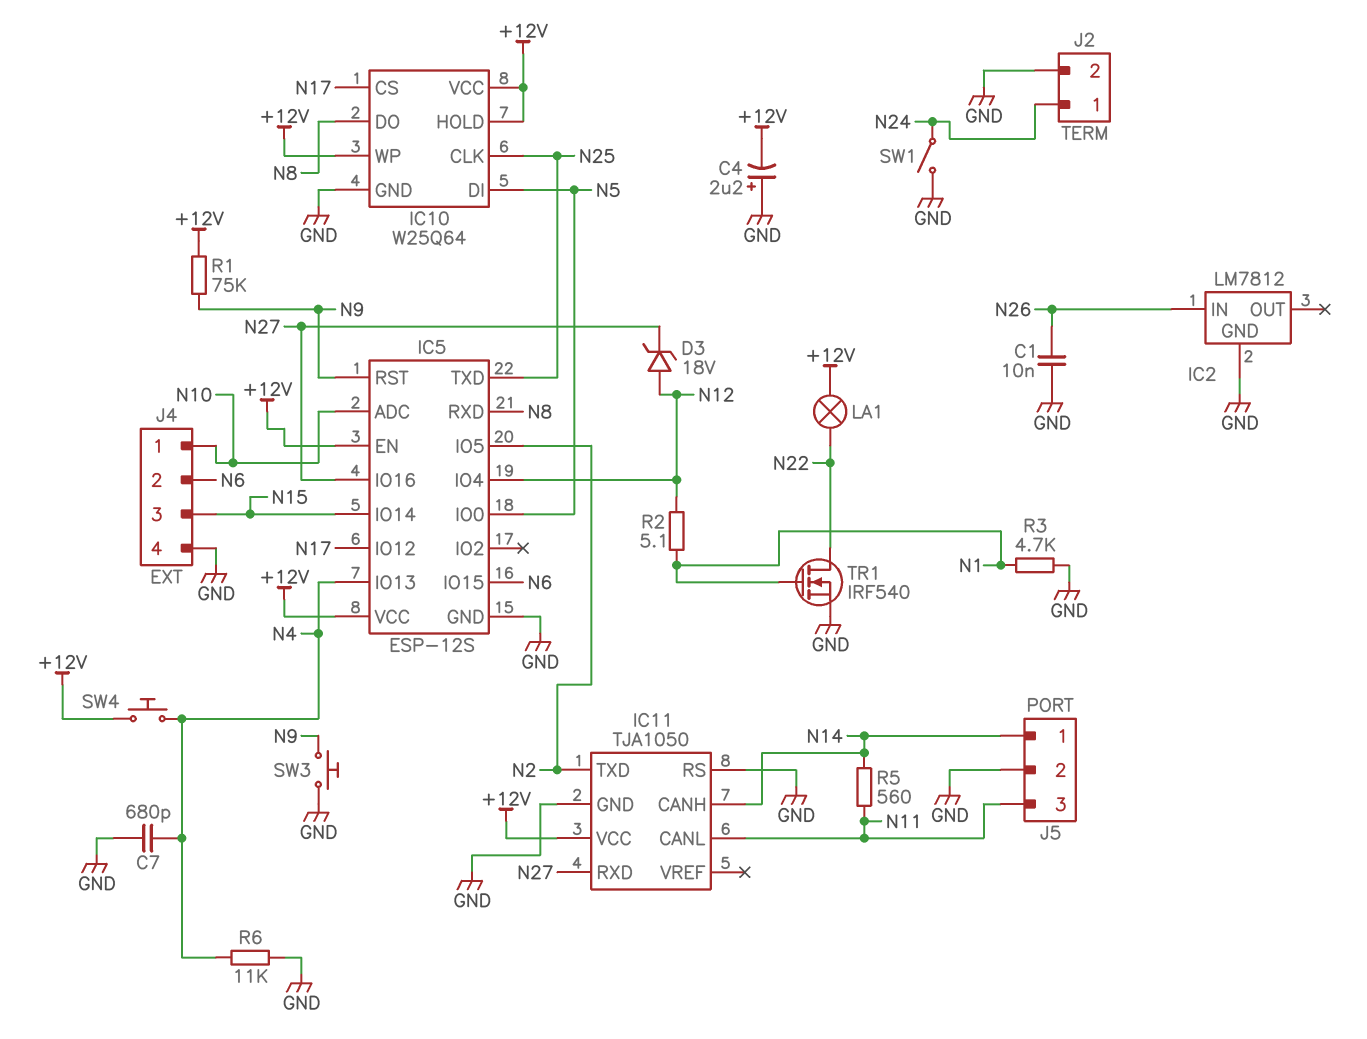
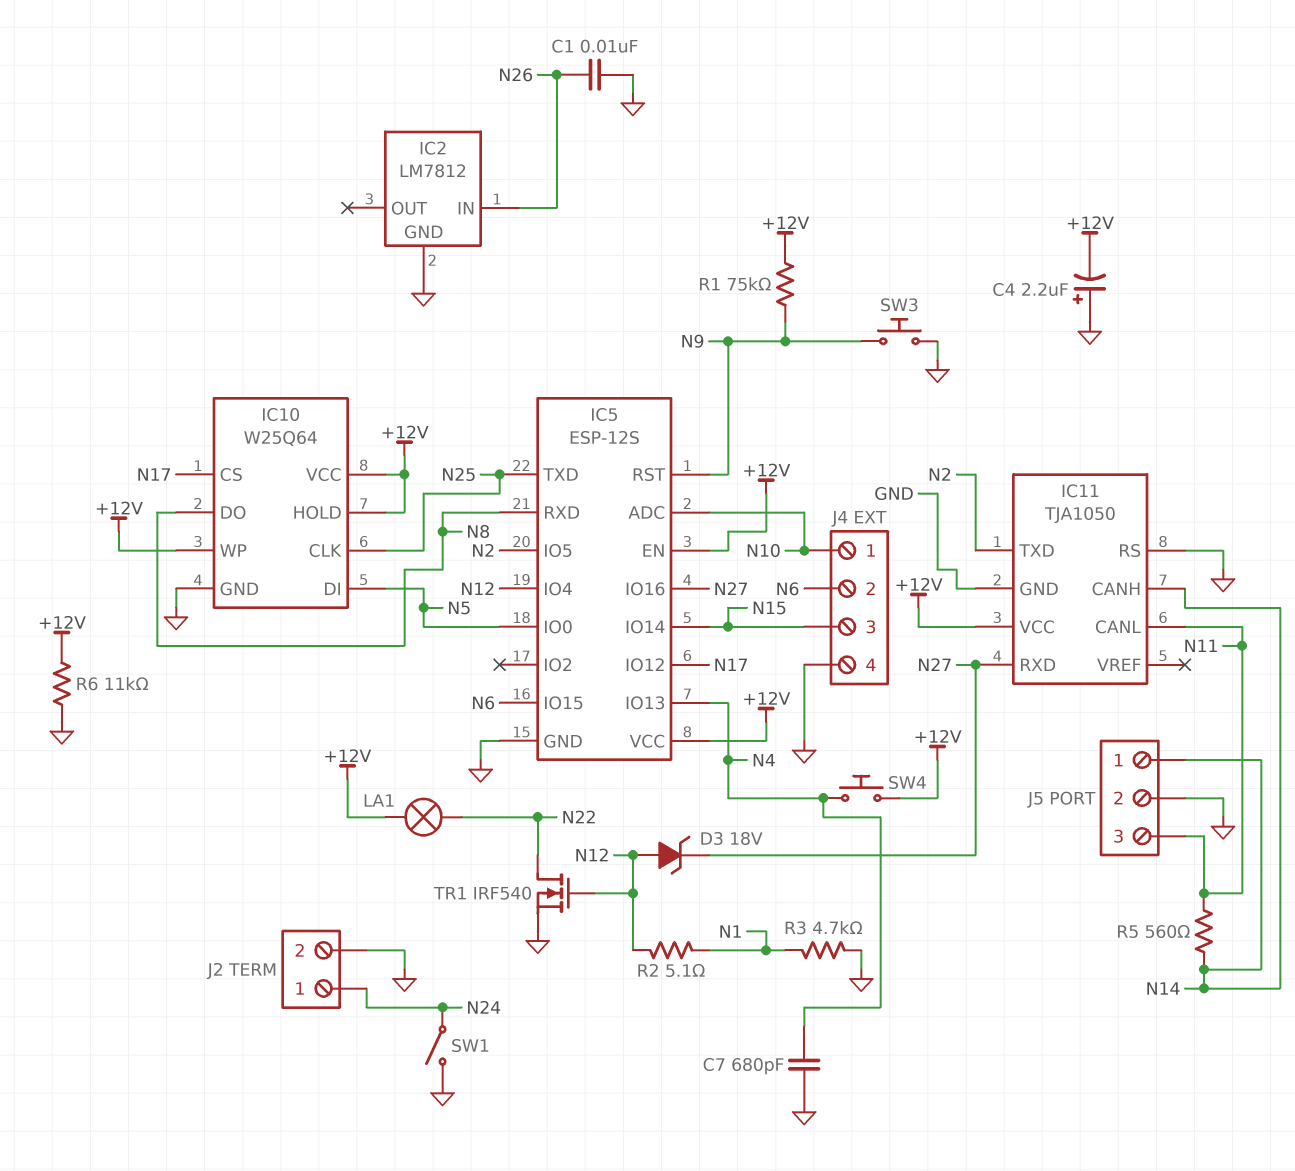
R6: 11k (GND, N4) -> 11k (+12V, GND)
TR1: NMOS IRF540 (G N1, D N22, S GND) -> NMOS IRF540 (G N12, D N22, S GND)

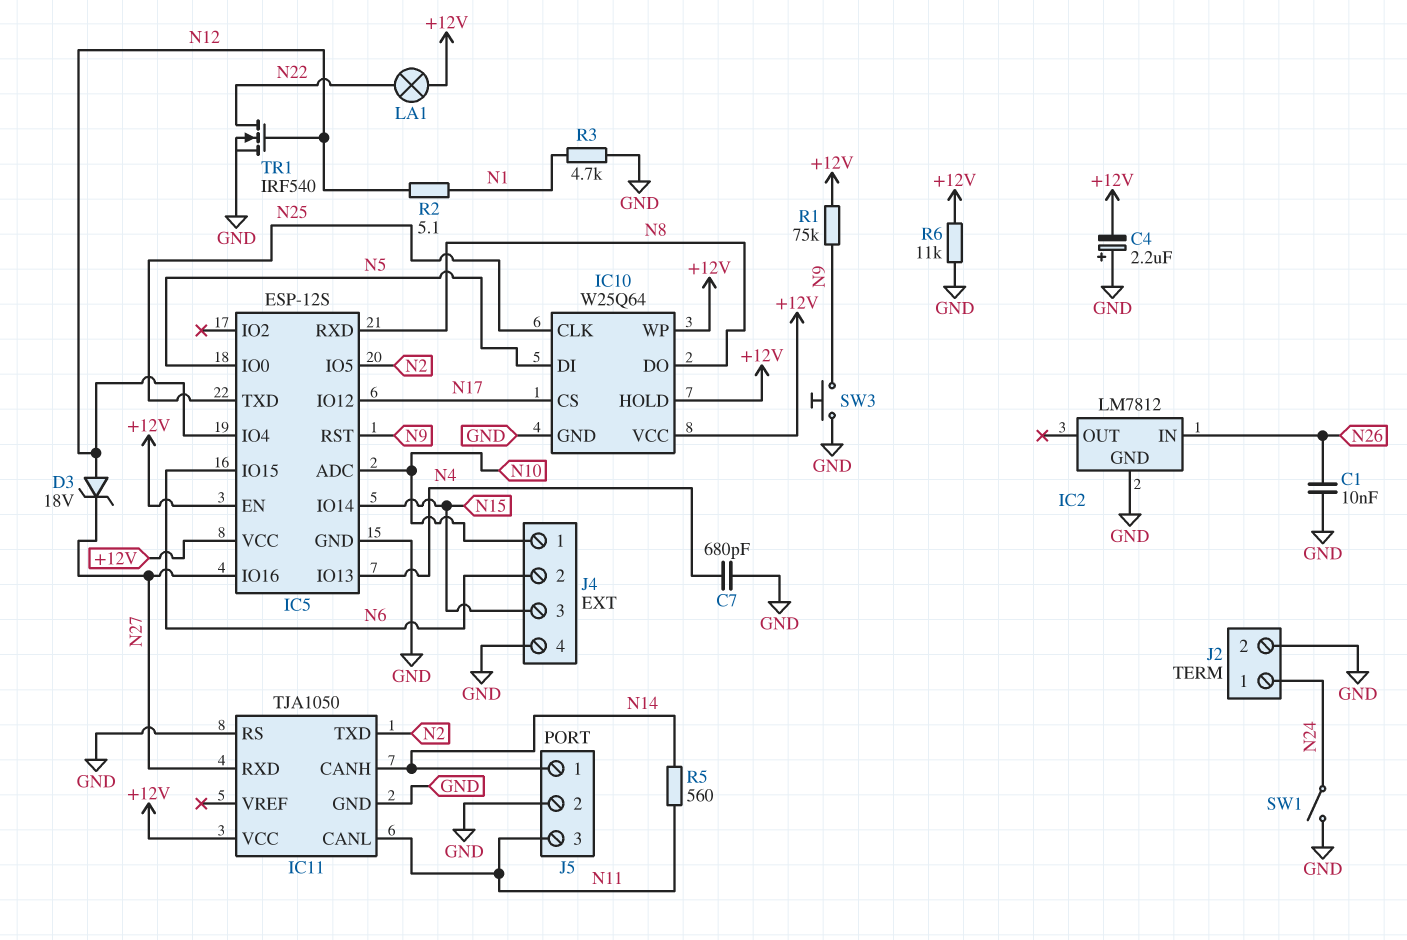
SW4: button (+12V, N4) -> none

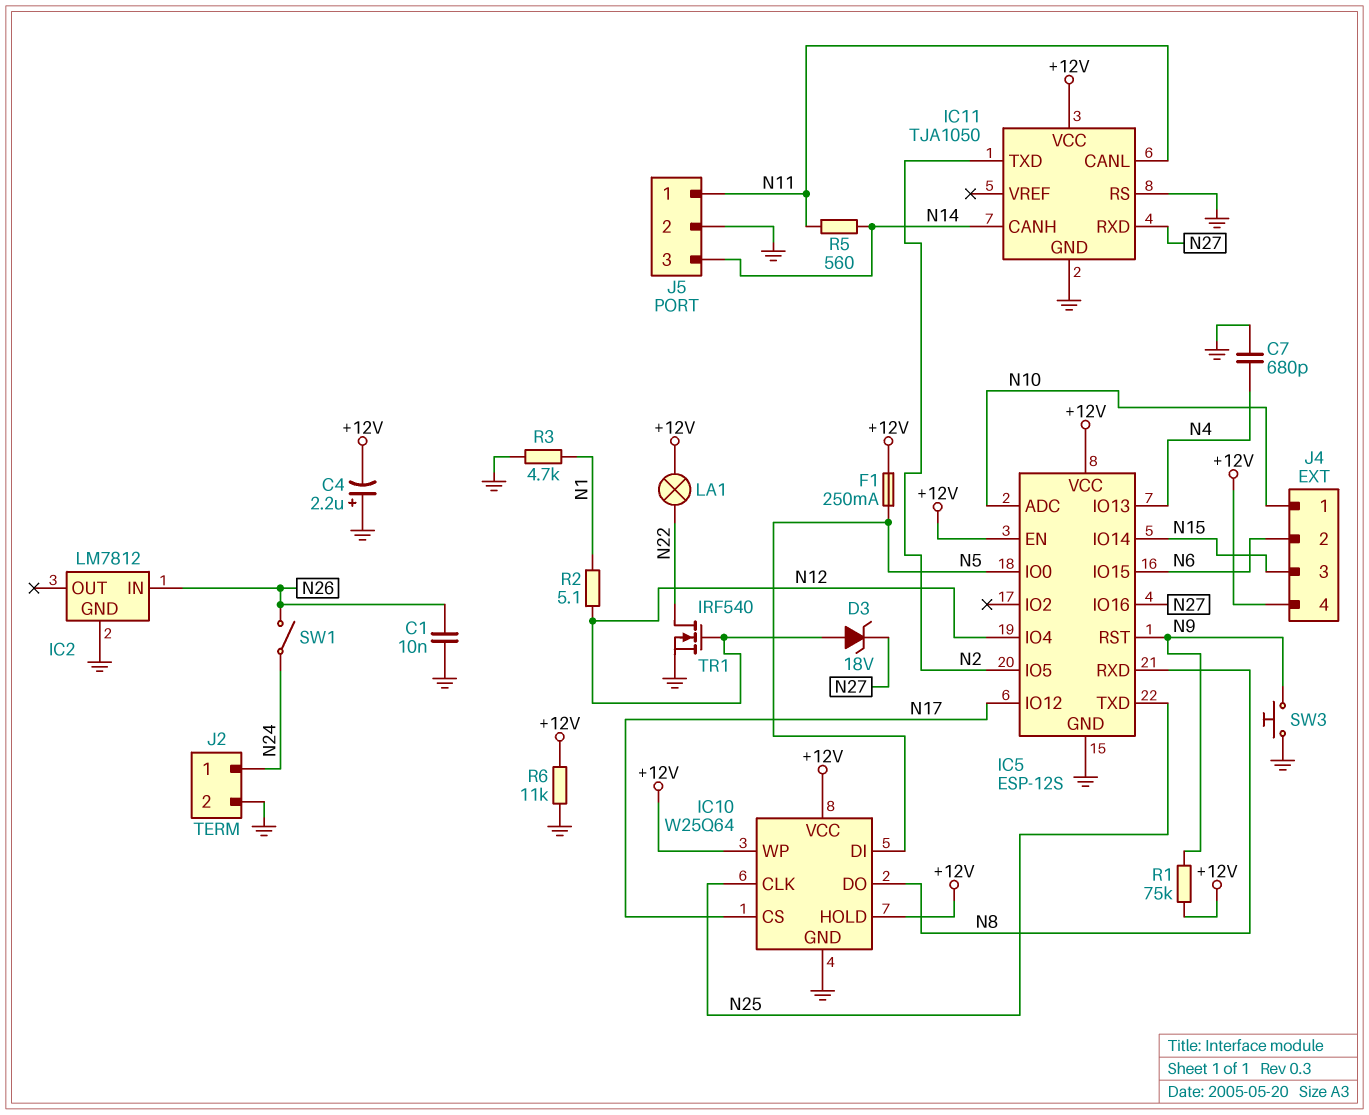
F1: none -> 250mA (+12V, N5)
J4 pin 4: GND -> +12V
J5 pin 1: N14 -> N11
J5 pin 3: N11 -> N14
SW1: switch (GND, N24) -> switch (N24, N26)

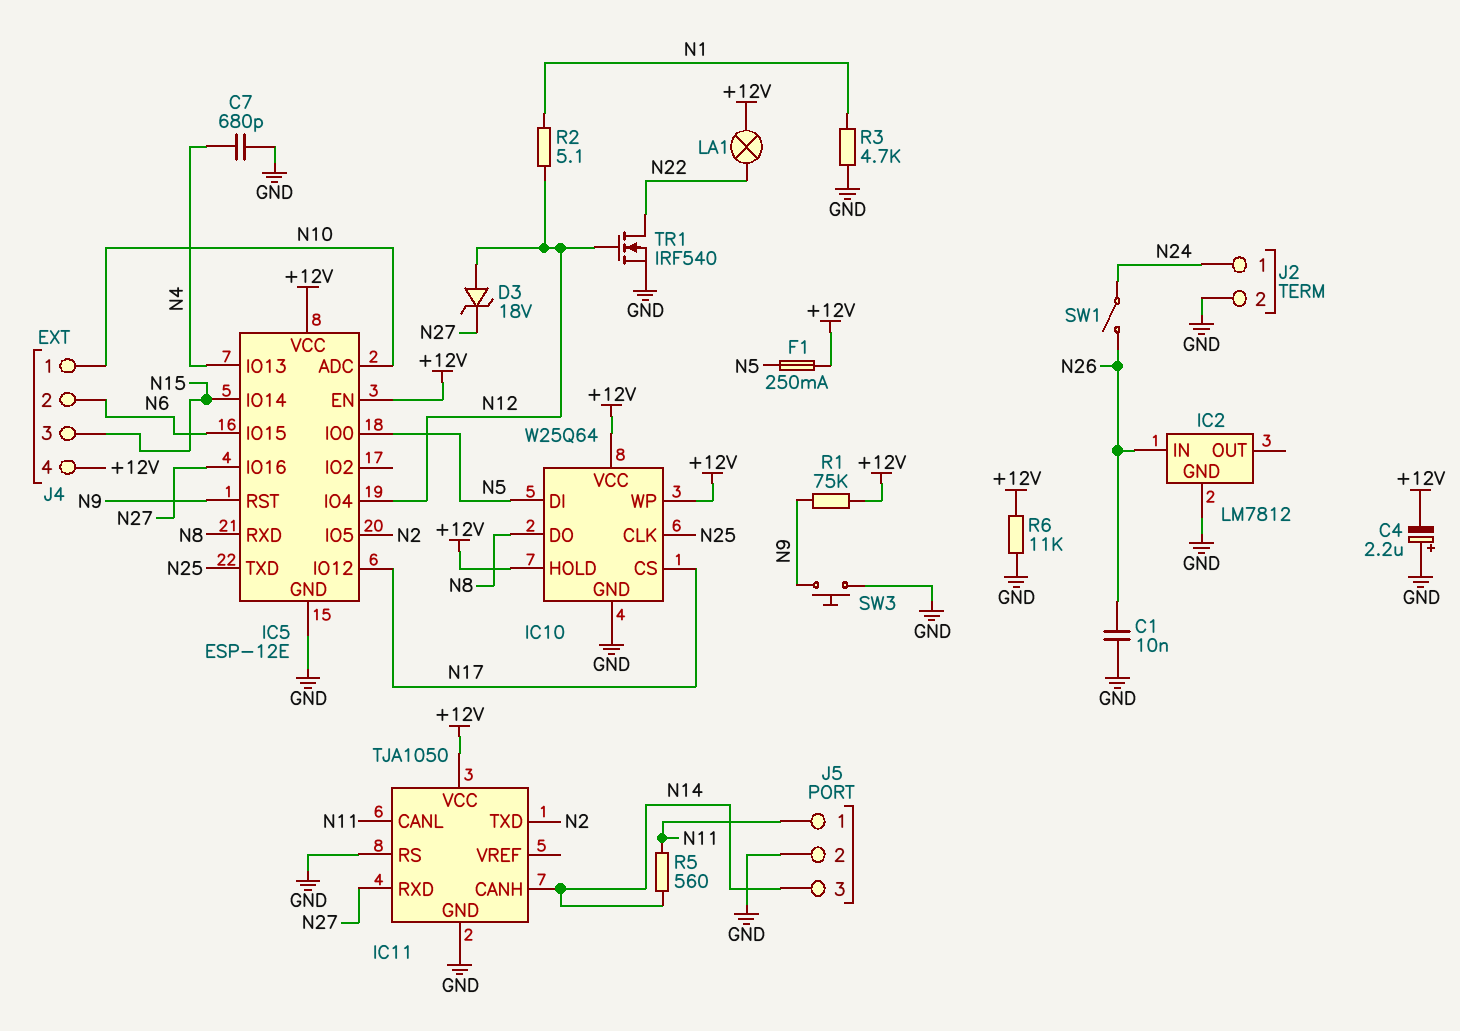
IC5: ESP-12S -> ESP-12E

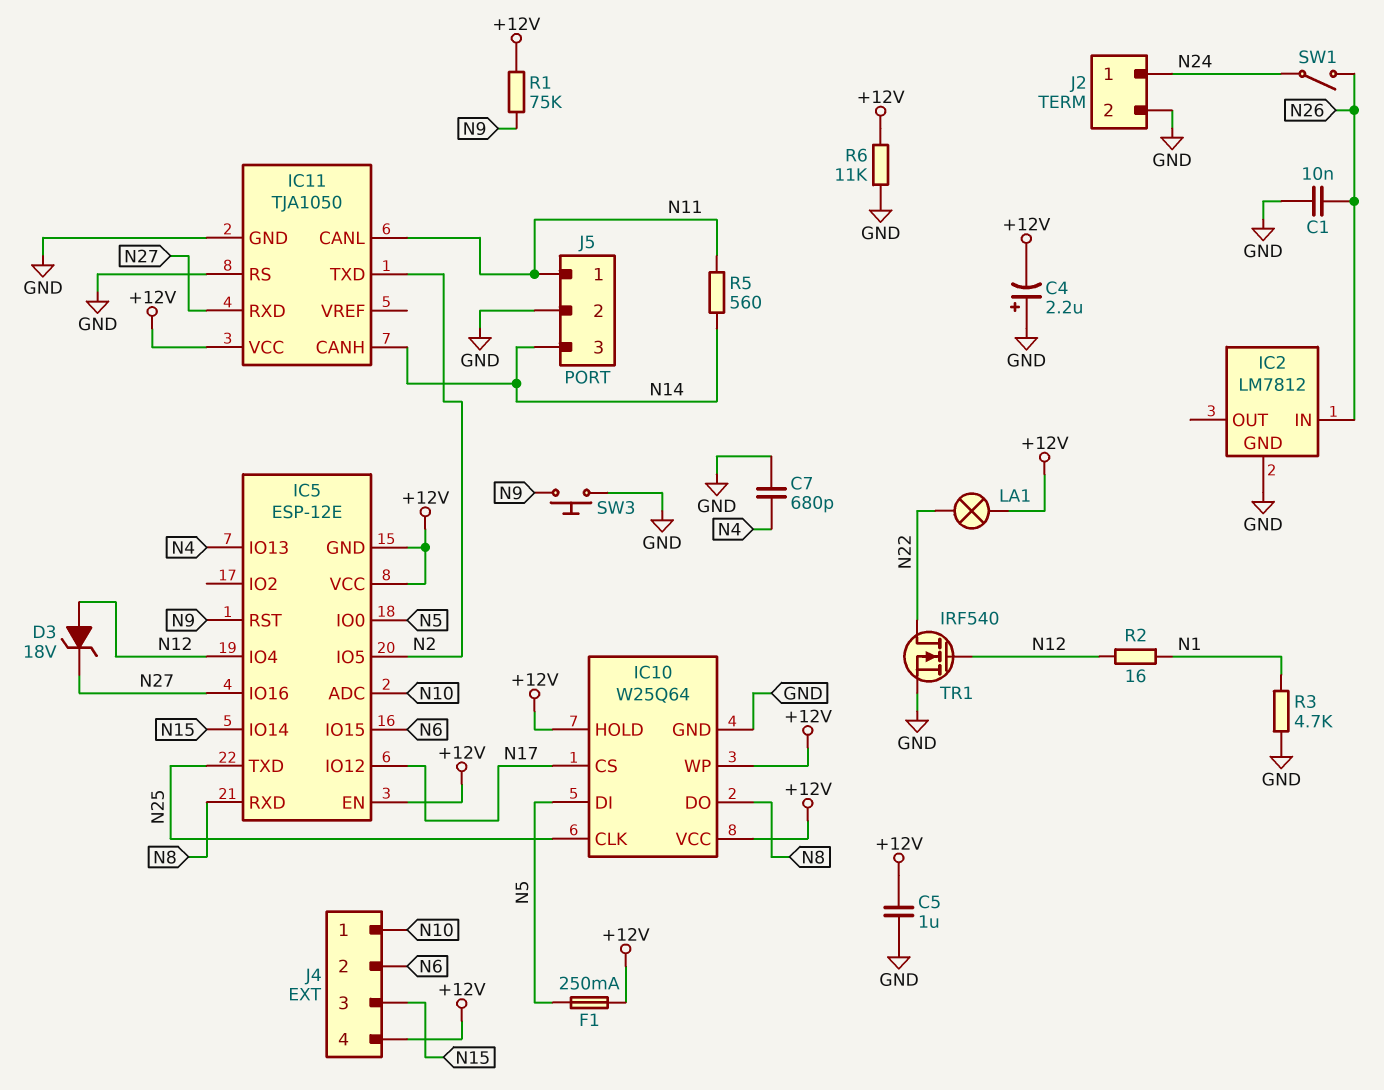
C5: none -> 1uF (+12V, GND)
IC5 pin GND: GND -> +12V
R2: 5.1 (N1, N12) -> 16 (N1, N12)

